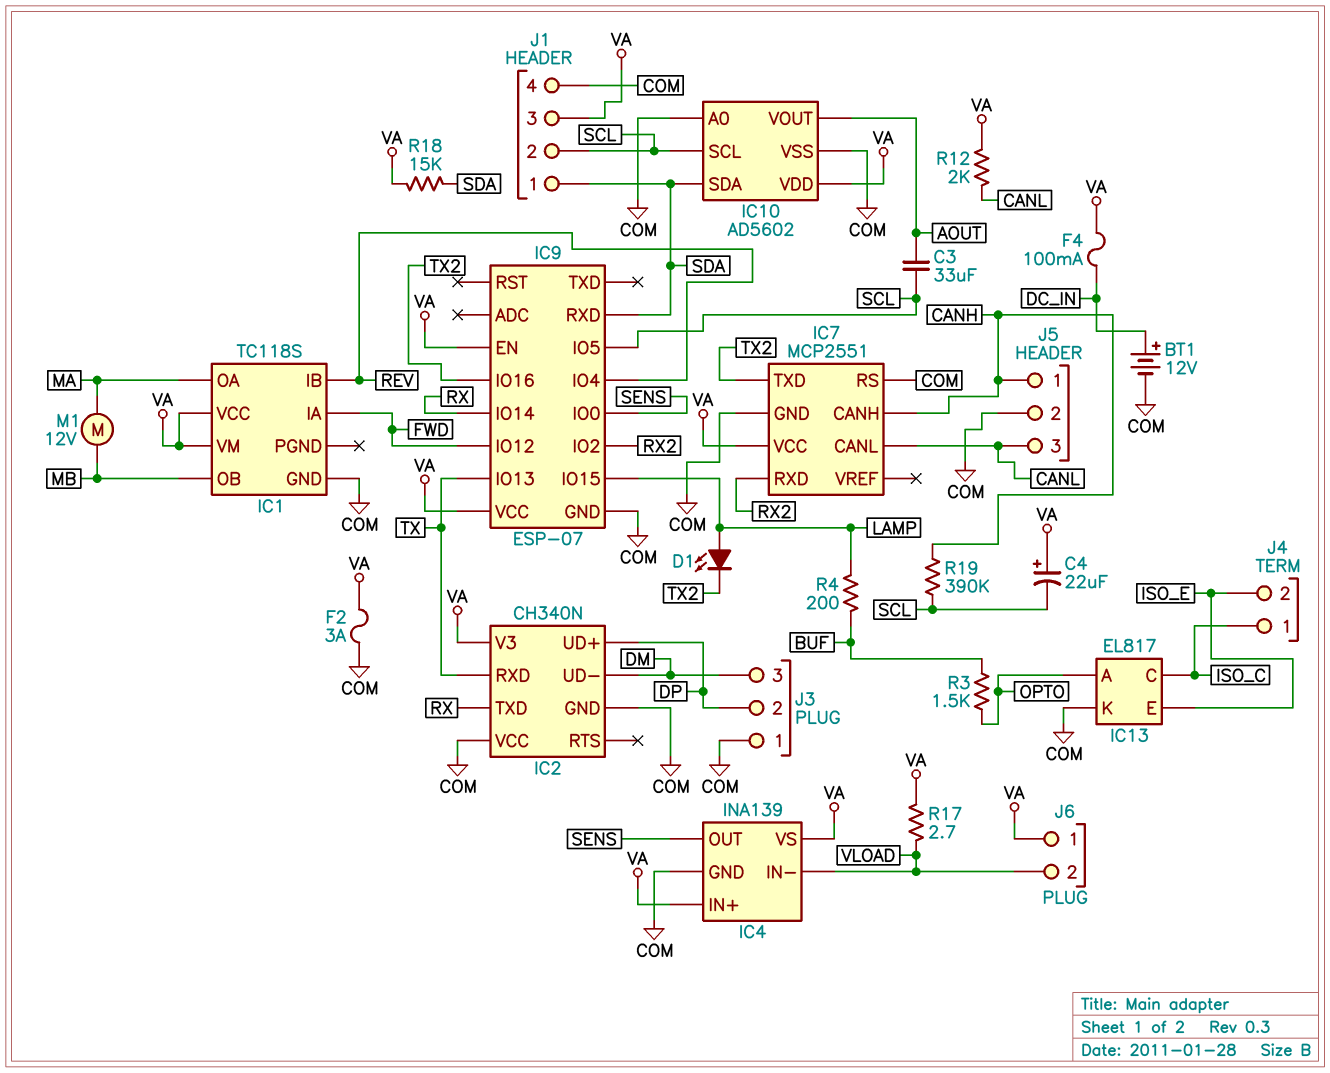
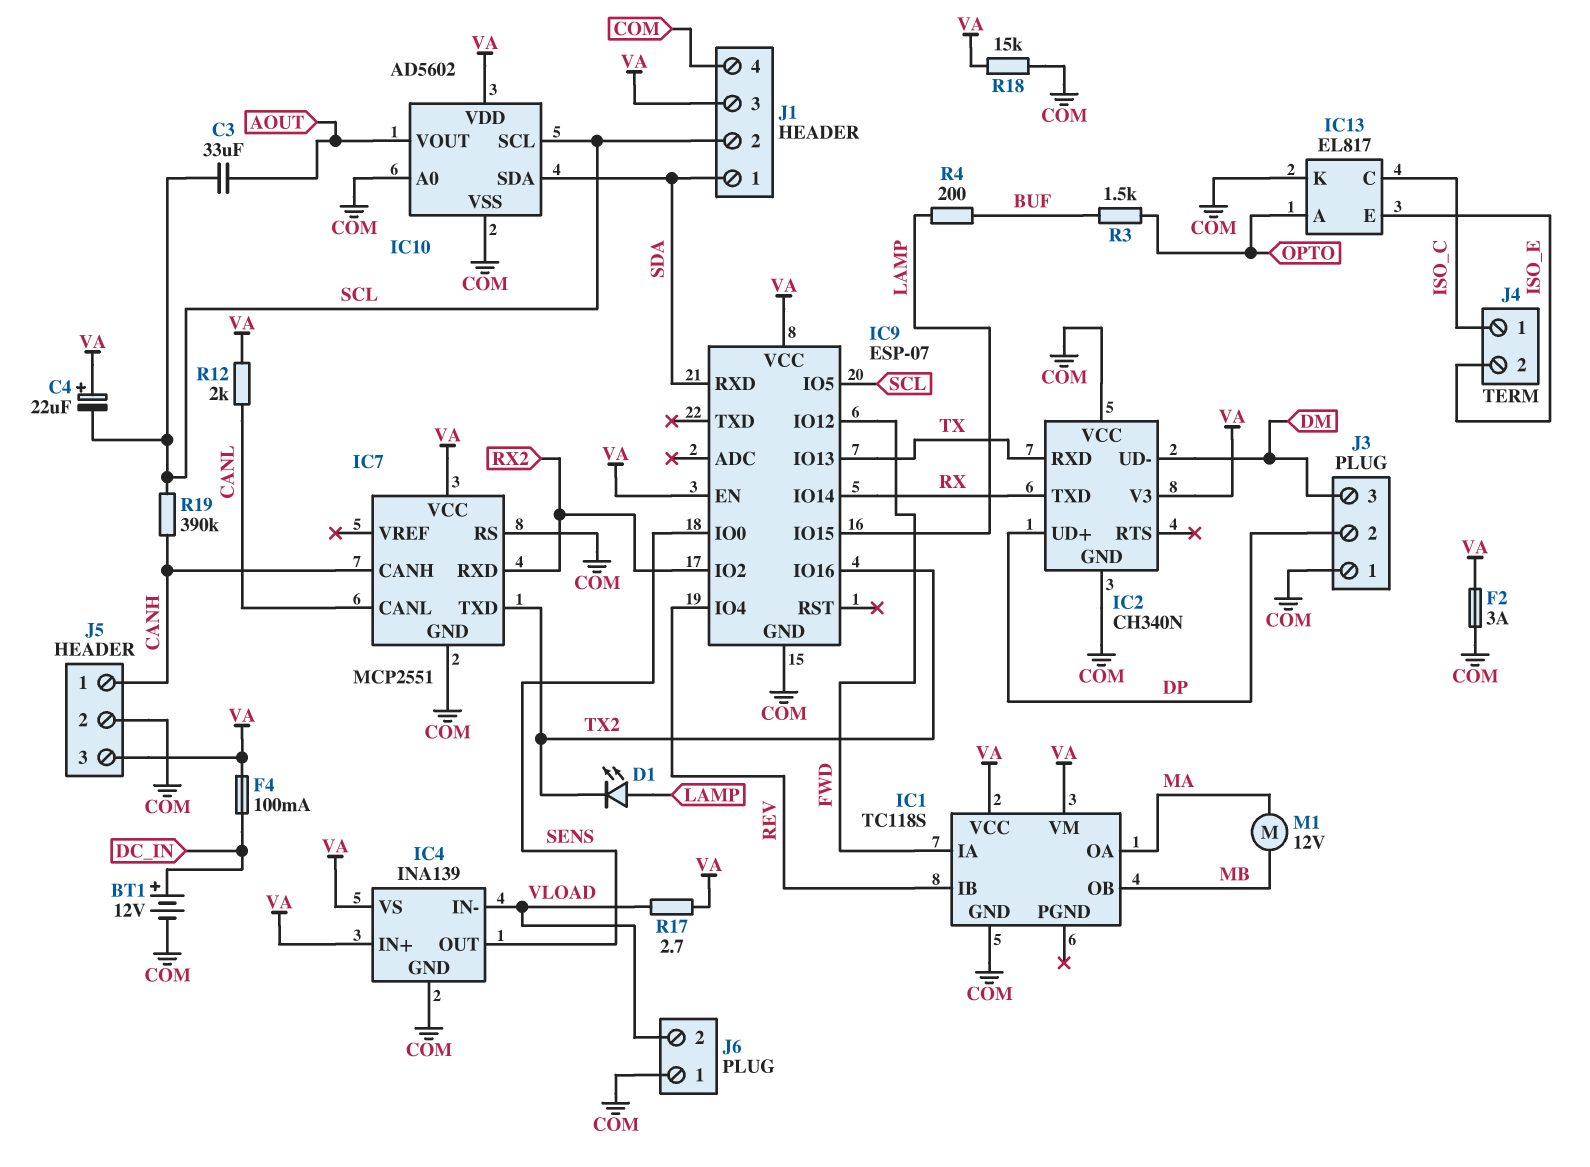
J5 pin 3: CANL -> VA
J6 pin 1: VA -> COM
R18: 15k (SDA, VA) -> 15k (COM, VA)

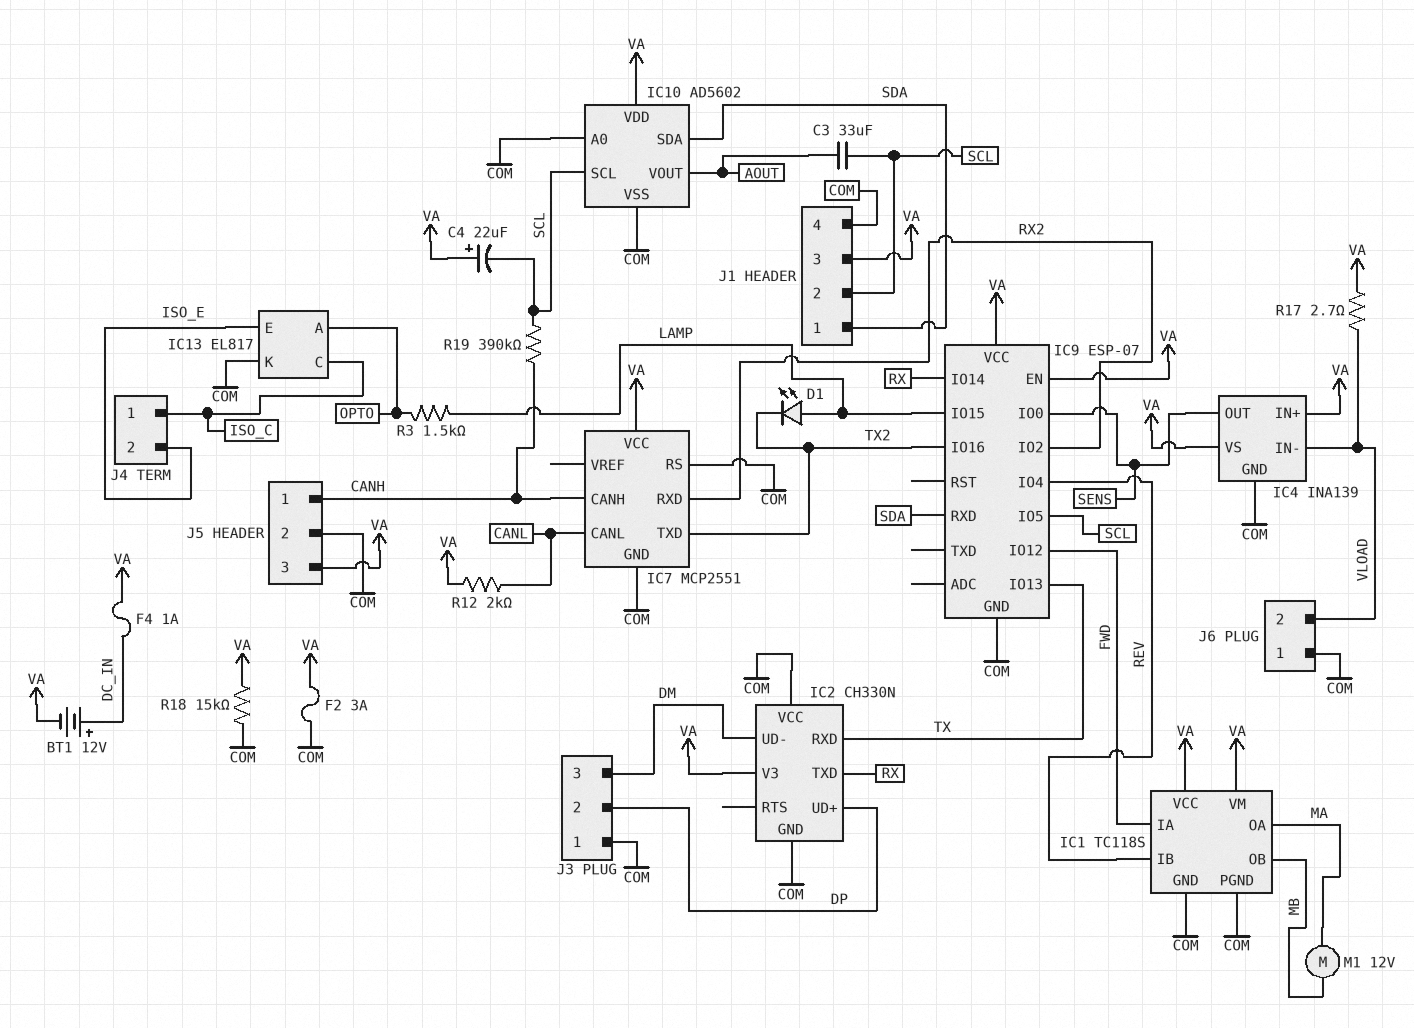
BT1: 12V (plus DC_IN, minus COM) -> 12V (plus DC_IN, minus VA)
F4: 100mA (DC_IN, VA) -> 1A (DC_IN, VA)
IC1 pin PGND: none -> COM
IC2: CH340N -> CH330N
R3: 1.5k (BUF, OPTO) -> 1.5k (LAMP, OPTO)
R4: 200 (BUF, LAMP) -> none

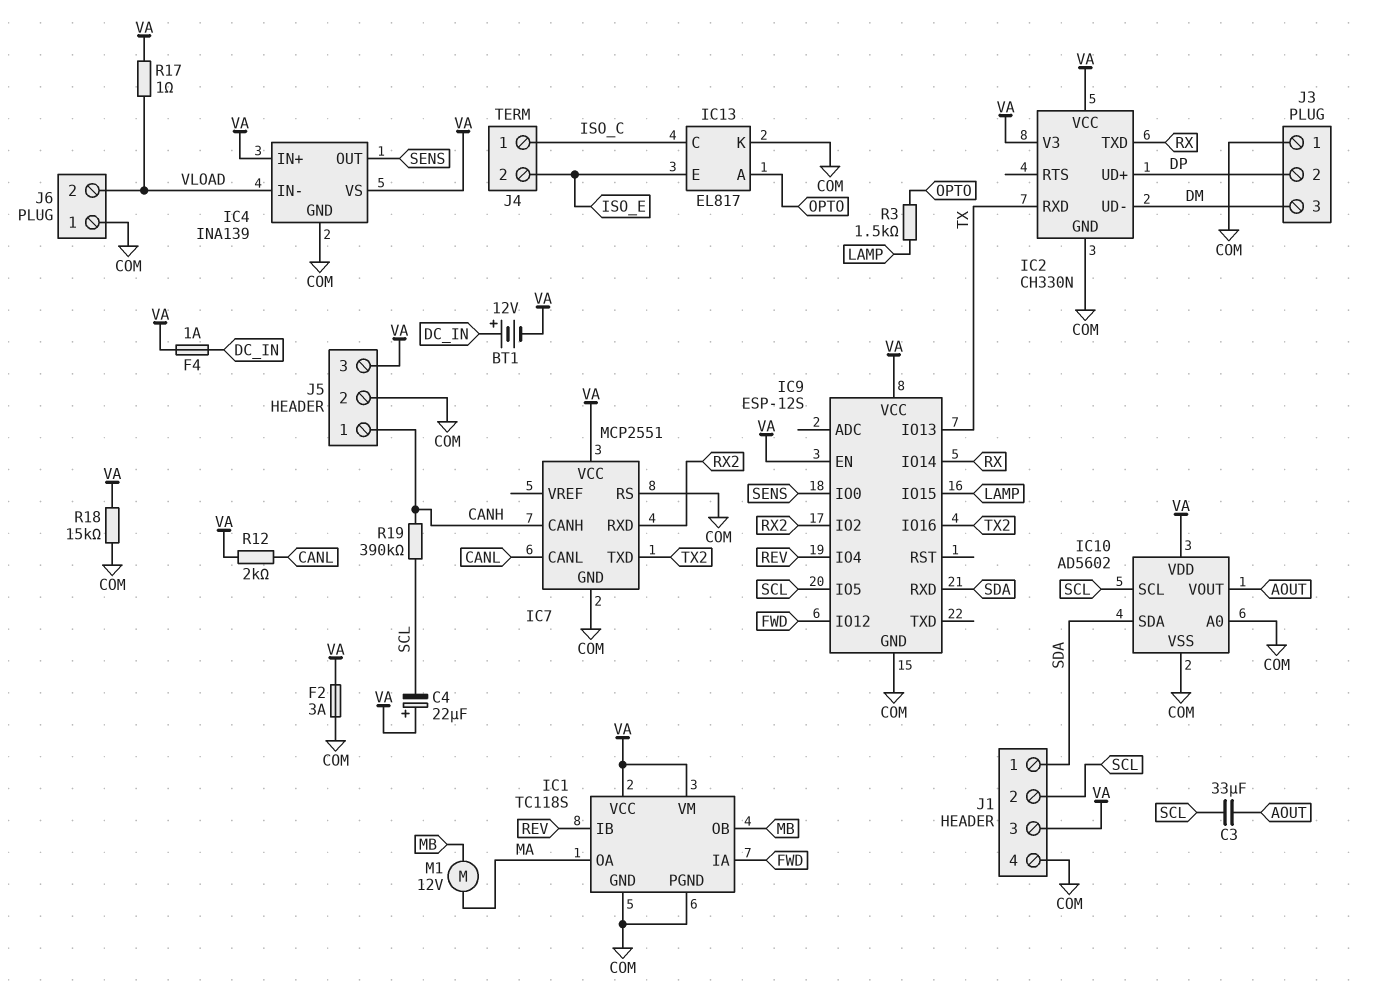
D1: LED (A LAMP, K TX2) -> none
IC2 pin VCC: COM -> VA
IC9: ESP-07 -> ESP-12S
R17: 2.7 (VA, VLOAD) -> 1 (VA, VLOAD)

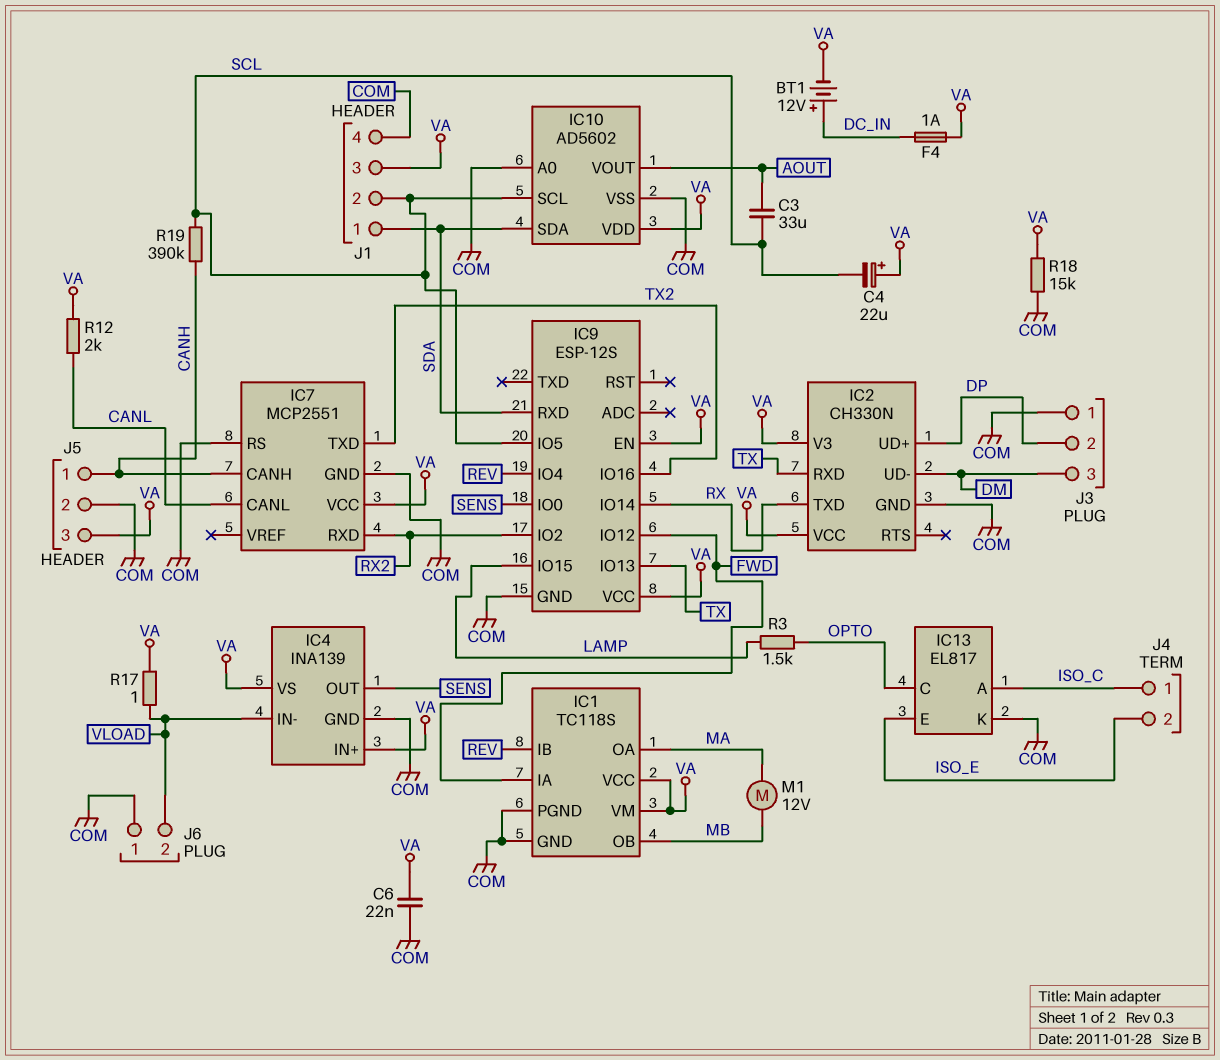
C6: none -> 22nF (COM, VA)
F2: 3A (COM, VA) -> none
IC13 pin A: OPTO -> ISO_C
IC13 pin C: ISO_C -> OPTO

